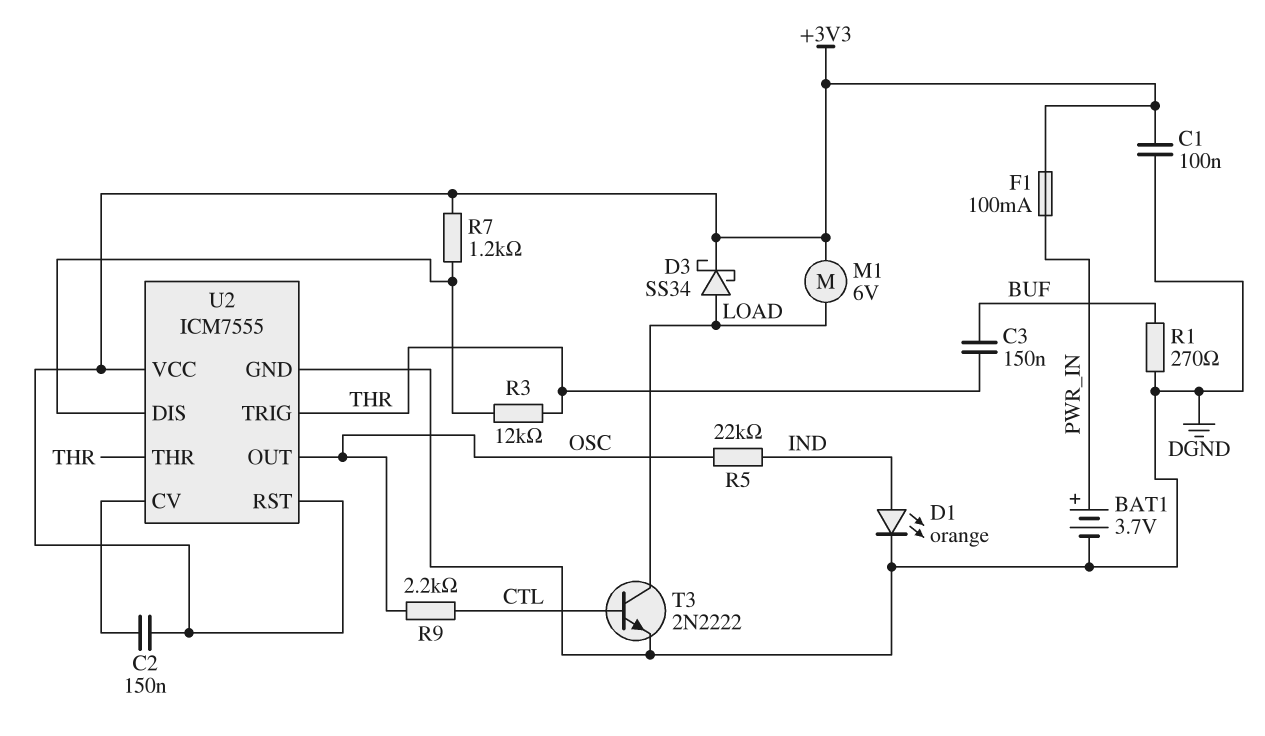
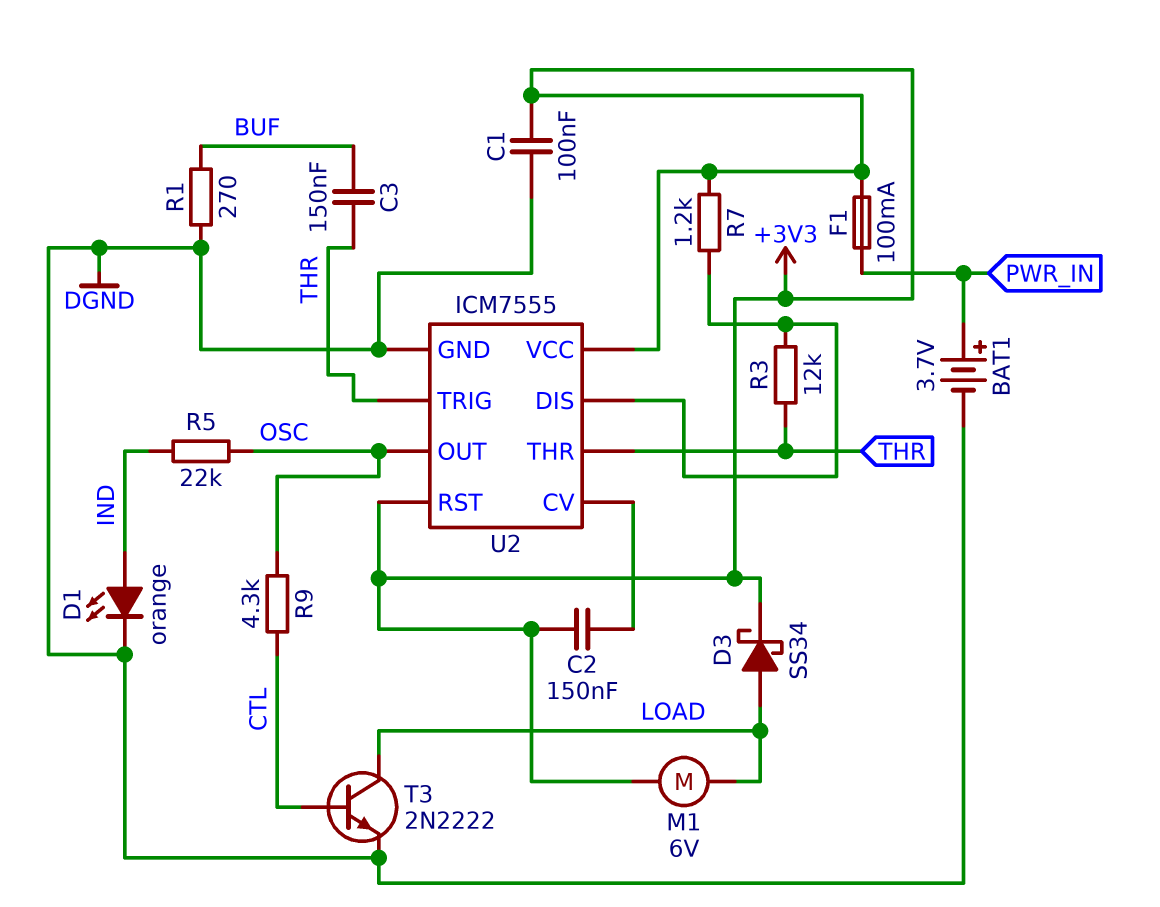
R9: 2.2k (CTL, OSC) -> 4.3k (CTL, OSC)

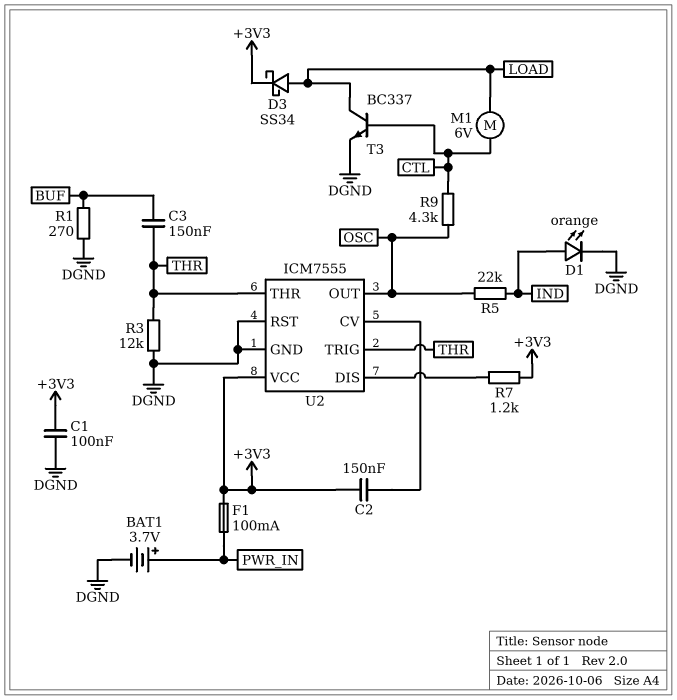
M1: motor 6V (+3V3, LOAD) -> motor 6V (CTL, LOAD)
R3: 12k (THR, U2/DIS) -> 12k (DGND, THR)
T3: NPN 2N2222 (B CTL, C LOAD, E DGND) -> NPN BC337 (B CTL, C LOAD, E DGND)
U2 pin RST: +3V3 -> DGND

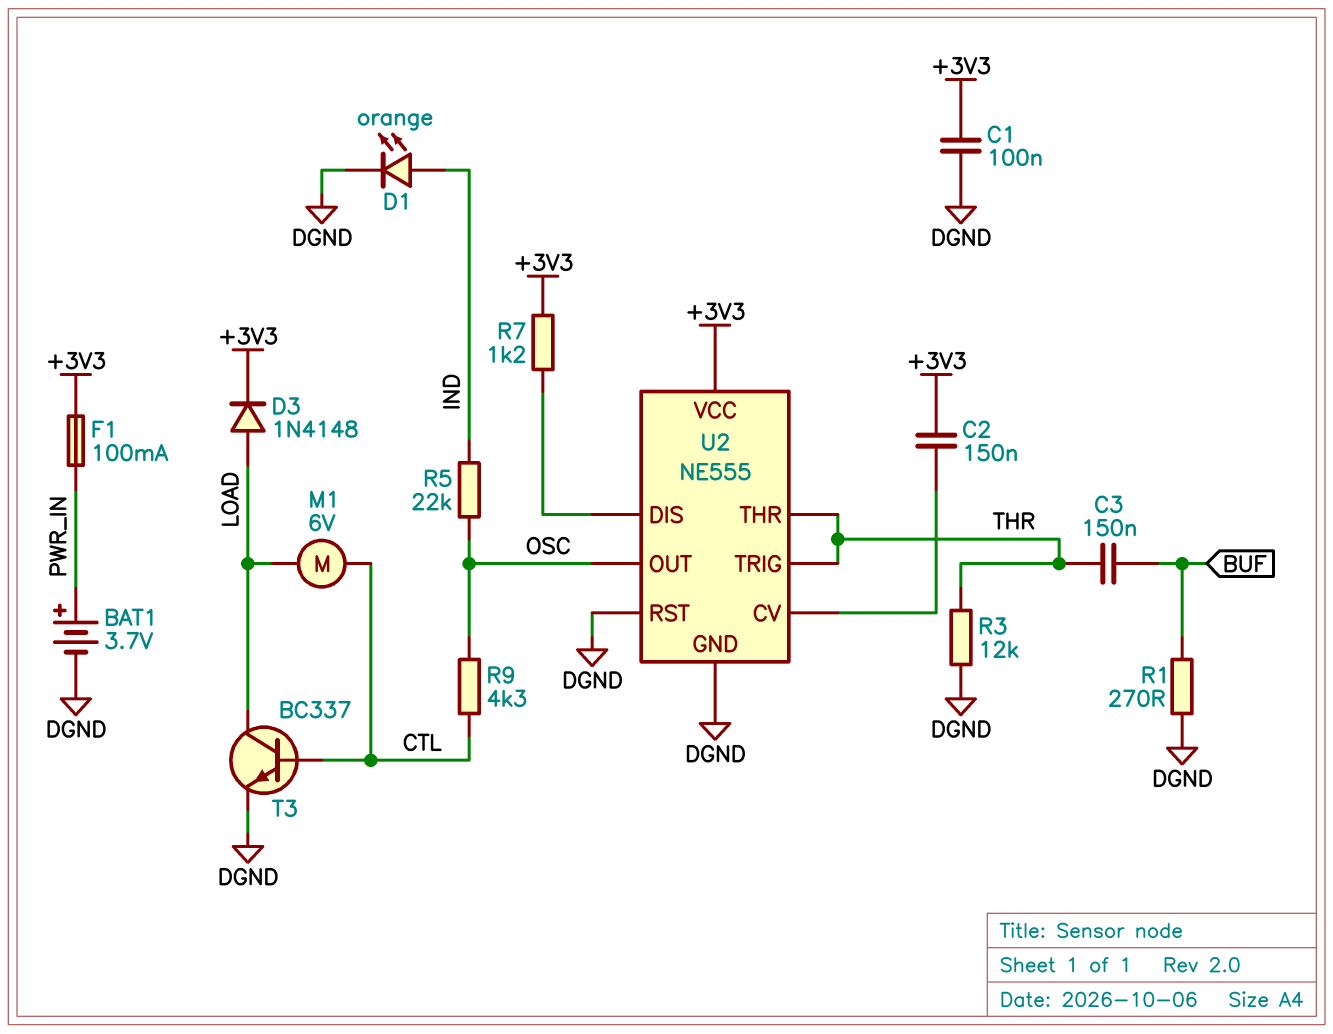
D3: schottky SS34 (A LOAD, K +3V3) -> diode 1N4148 (A LOAD, K +3V3)
U2: ICM7555 -> NE555

